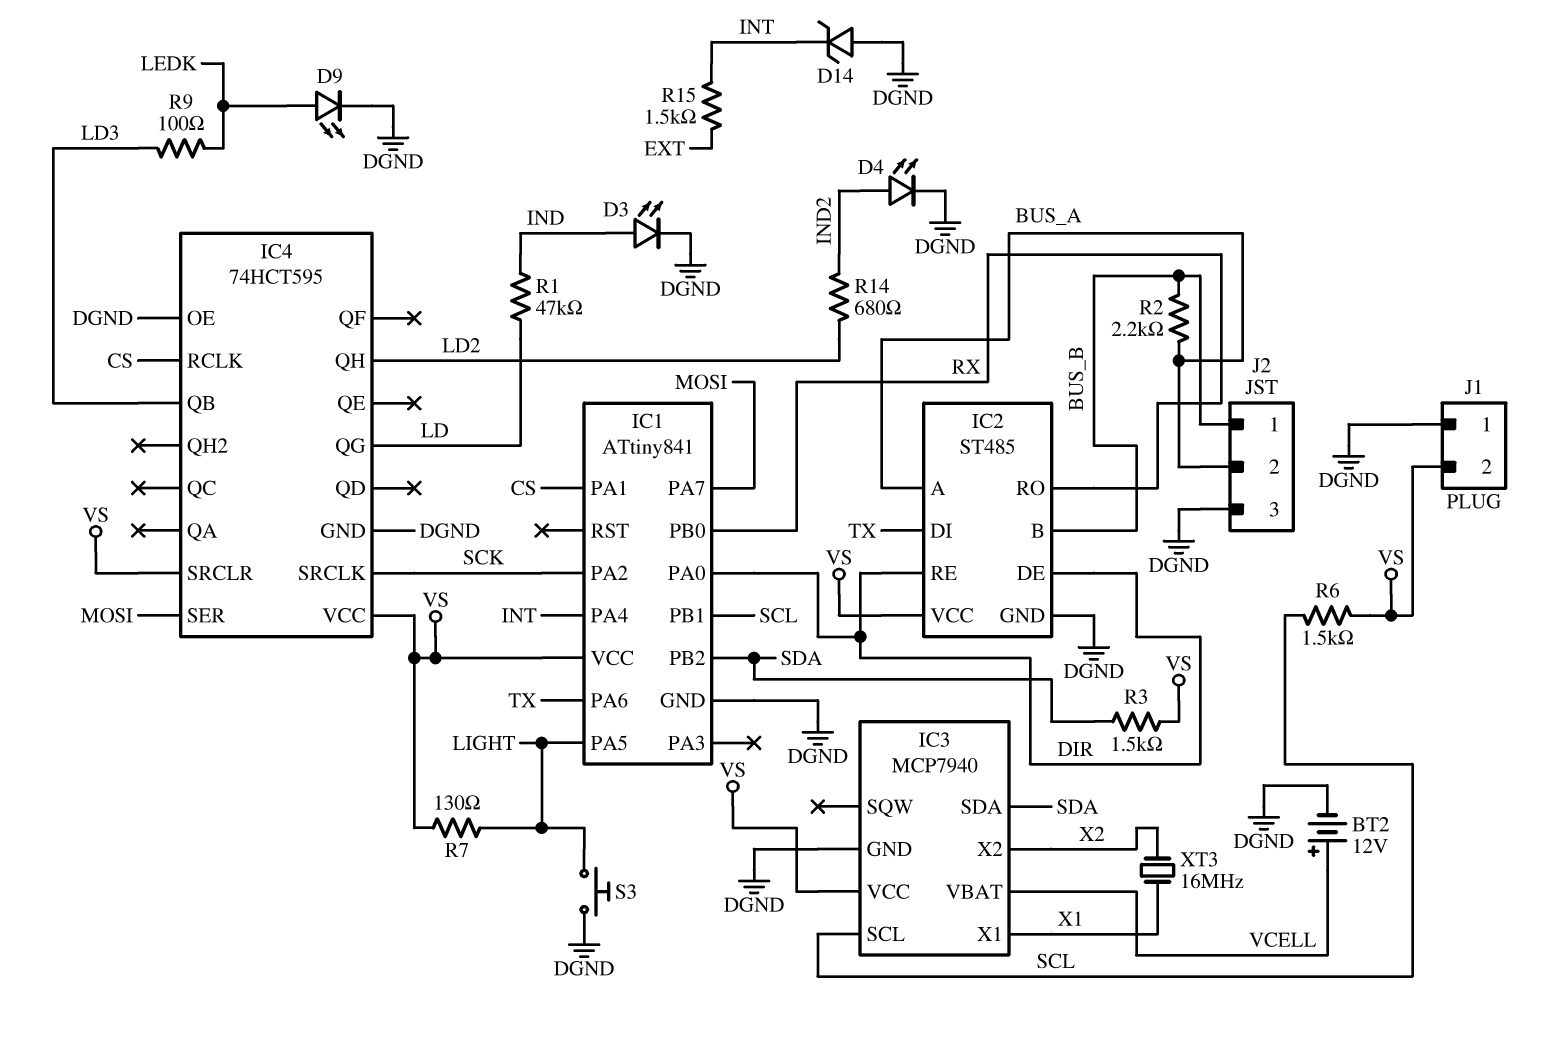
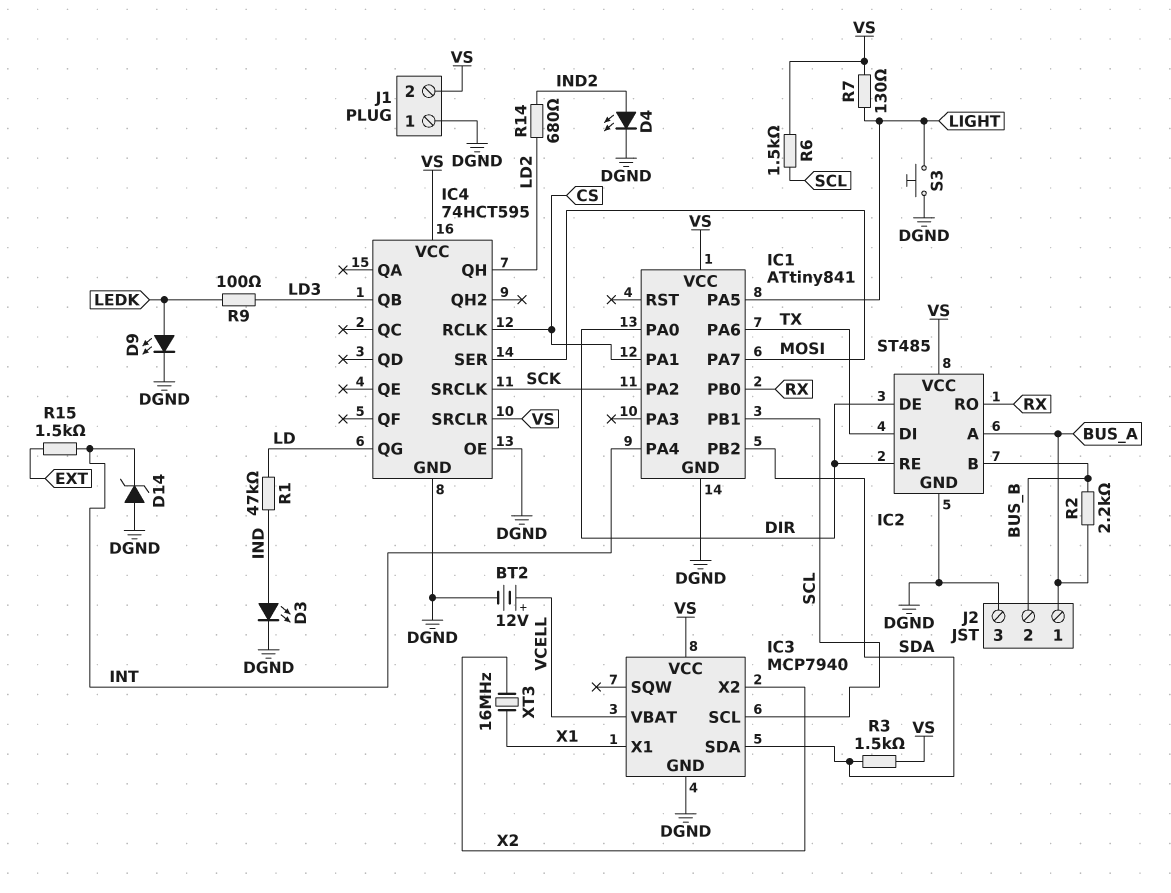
J2 pin 1: BUS_B -> BUS_A
J2 pin 2: BUS_A -> BUS_B

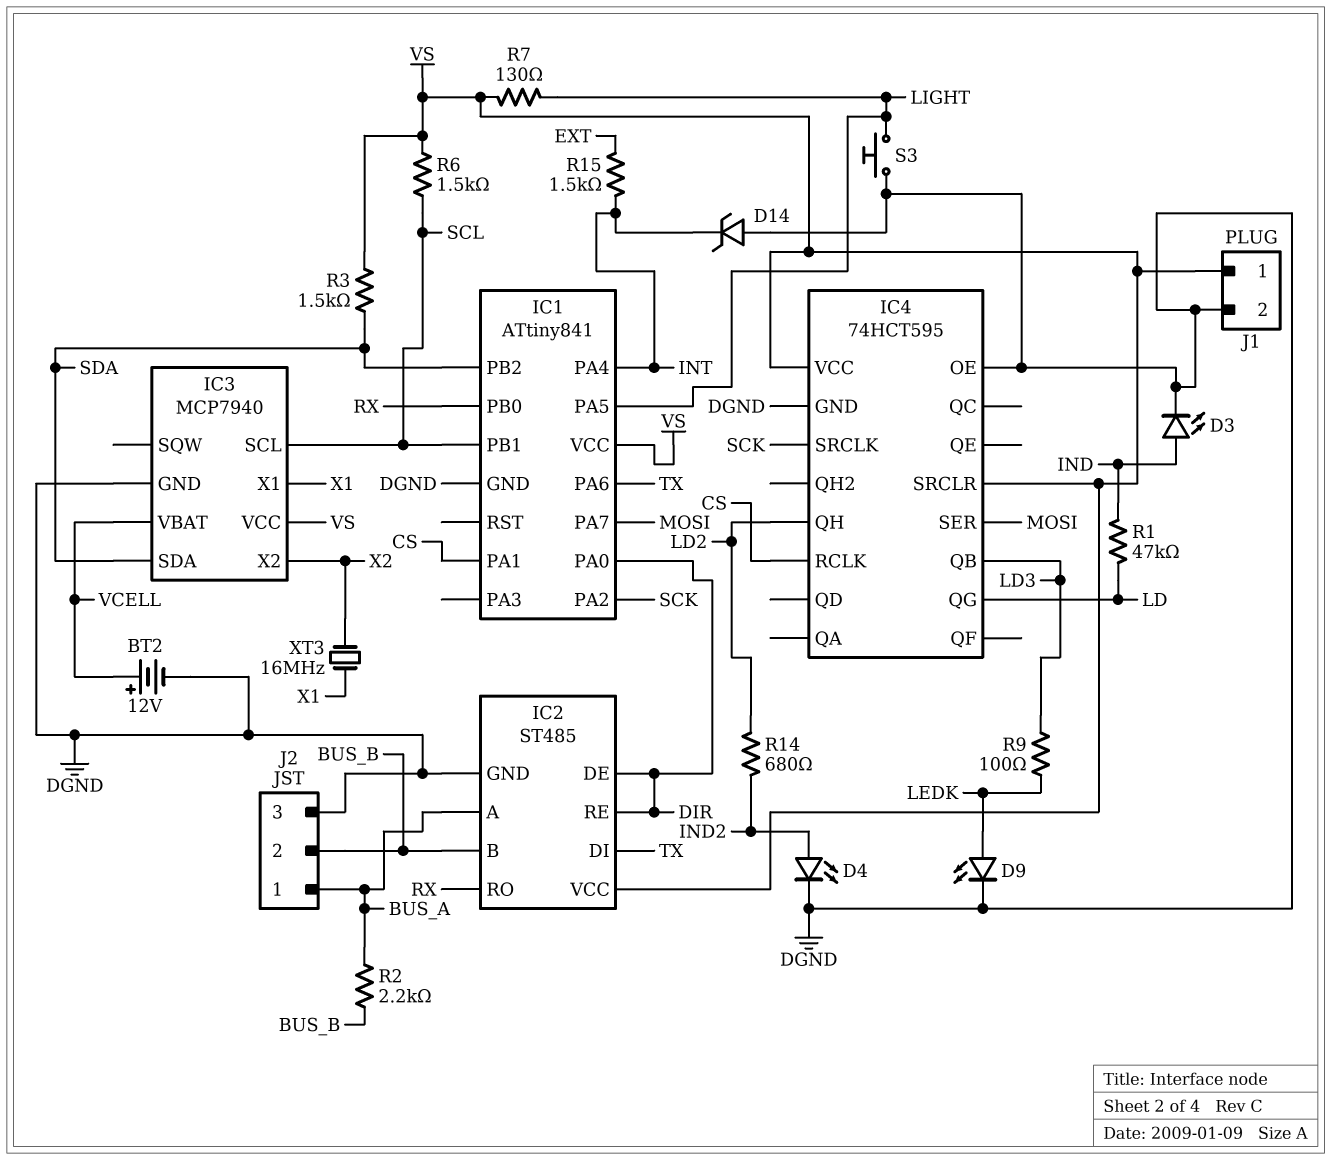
J1 pin 1: DGND -> VS
J1 pin 2: VS -> DGND

